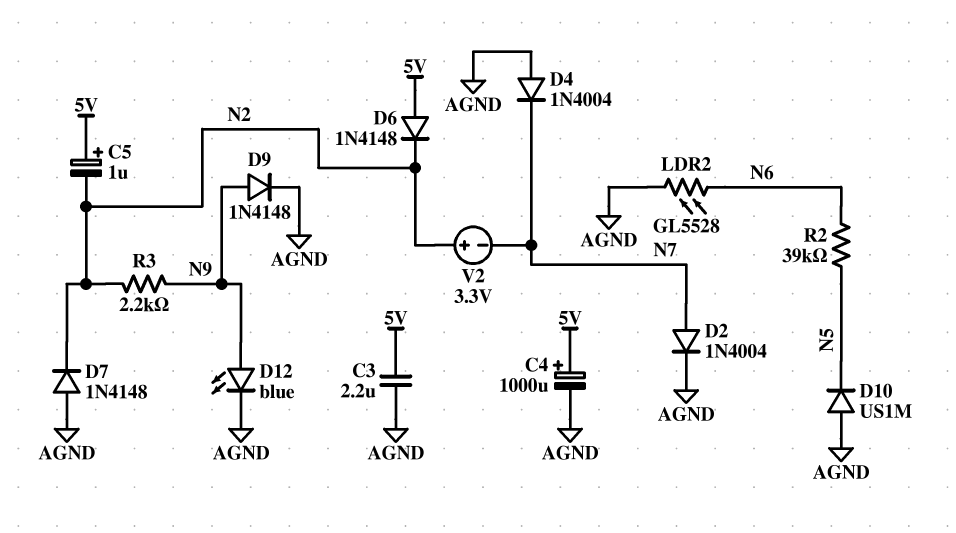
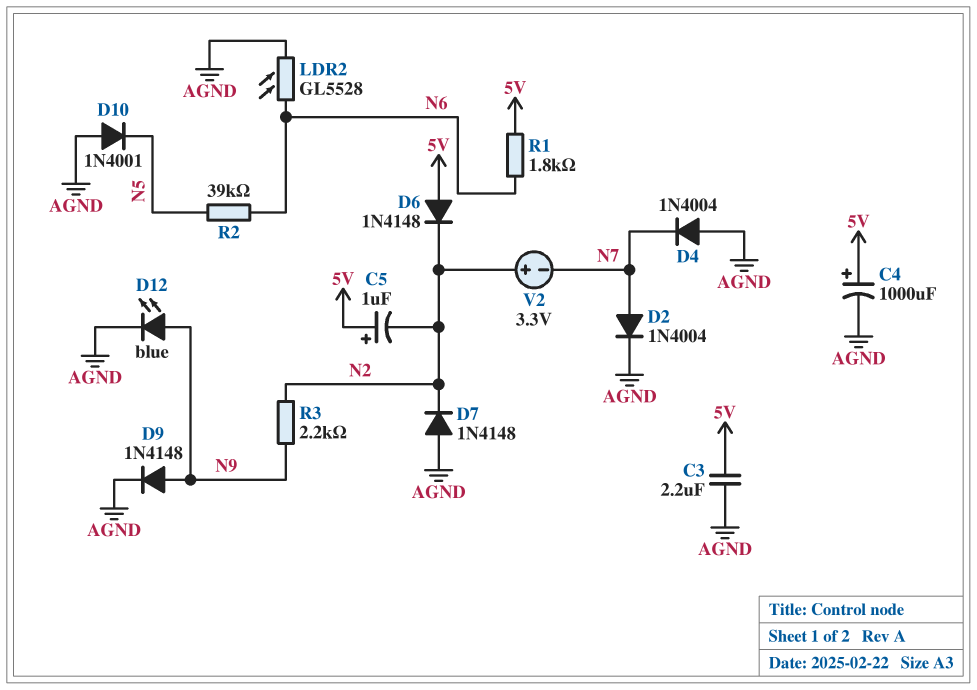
D10: diode US1M (A AGND, K N5) -> diode 1N4001 (A AGND, K N5)
R1: none -> 1.8k (5V, N6)

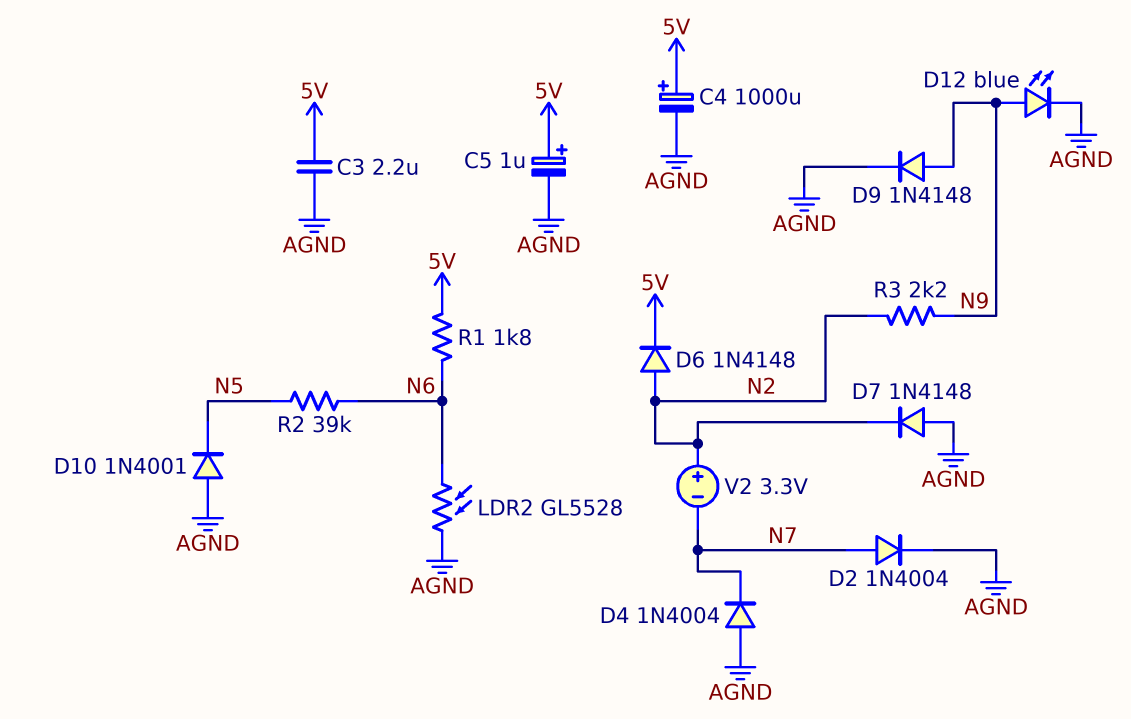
C5: 1uF (plus 5V, minus N2) -> 1uF (plus 5V, minus AGND)
D6: diode 1N4148 (A 5V, K N2) -> diode 1N4148 (A N2, K 5V)

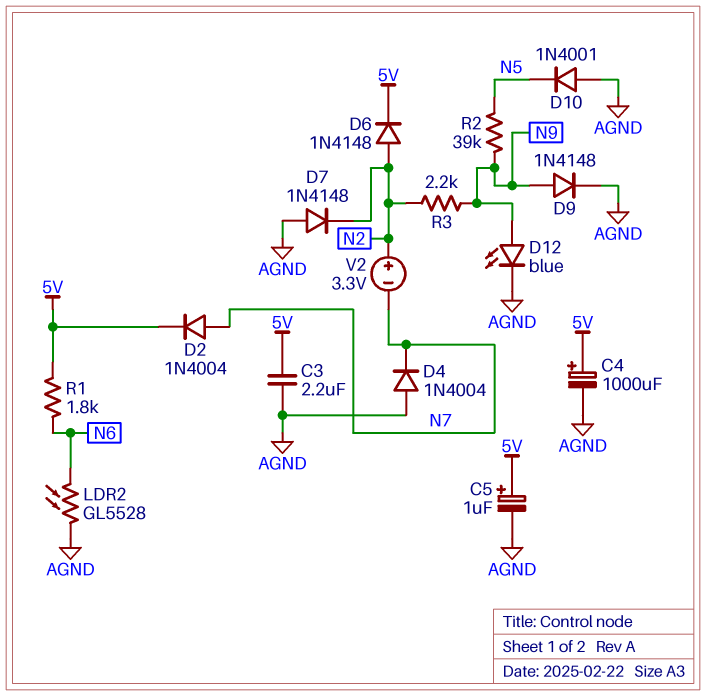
D2: diode 1N4004 (A N7, K AGND) -> diode 1N4004 (A N7, K 5V)
R2: 39k (N5, N6) -> 39k (N5, N9)

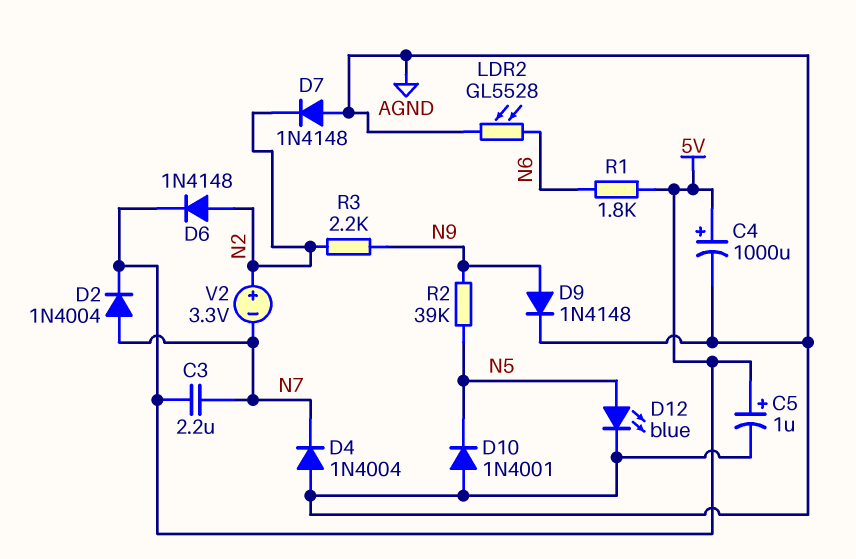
C3: 2.2uF (5V, AGND) -> 2.2uF (5V, N7)
D12: LED blue (A N9, K AGND) -> LED blue (A N5, K AGND)

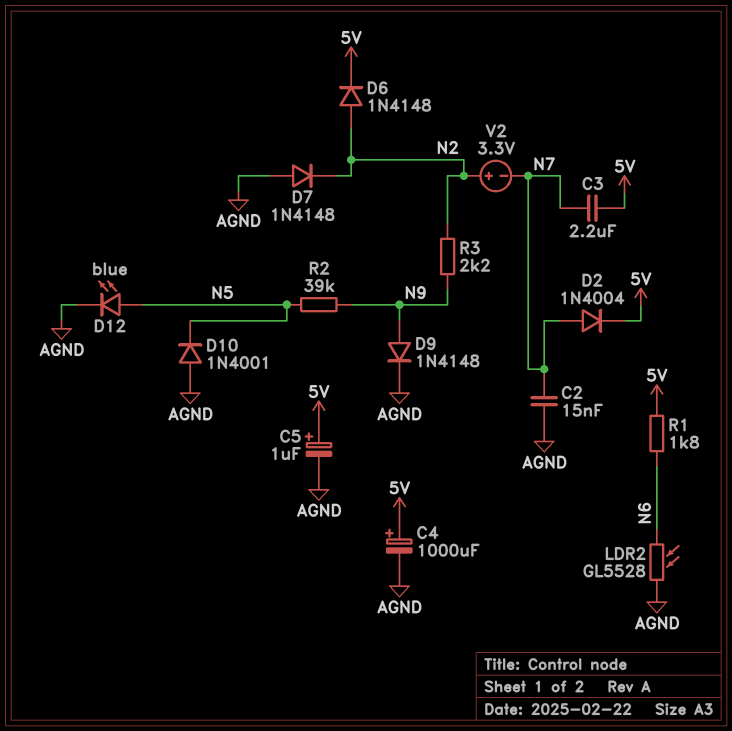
C2: none -> 15nF (AGND, N7)
D4: diode 1N4004 (A AGND, K N7) -> none

